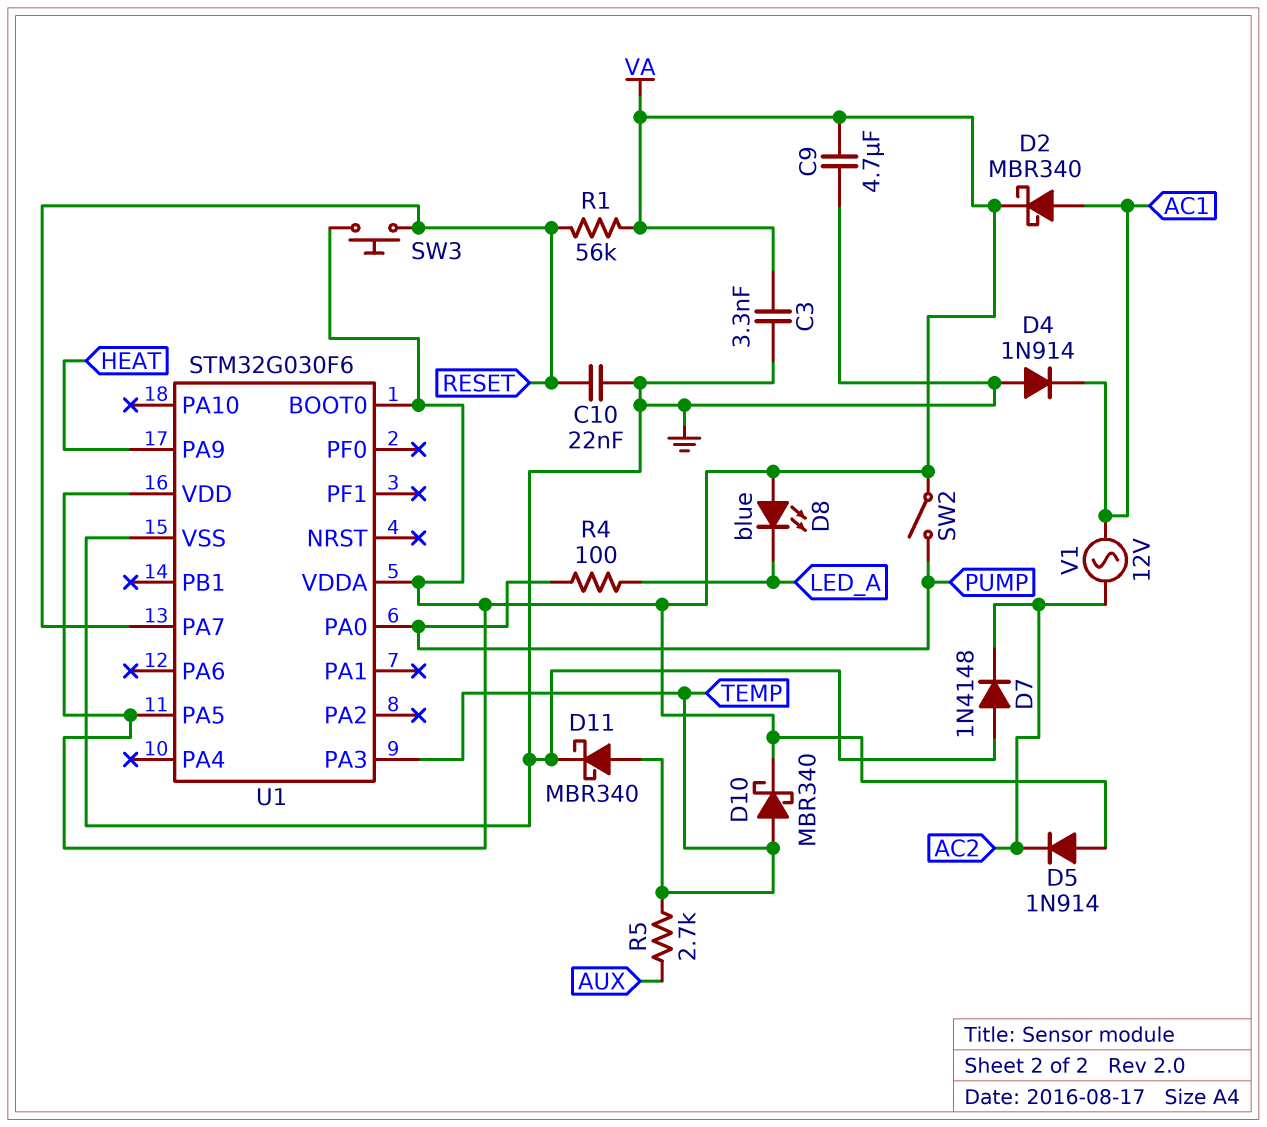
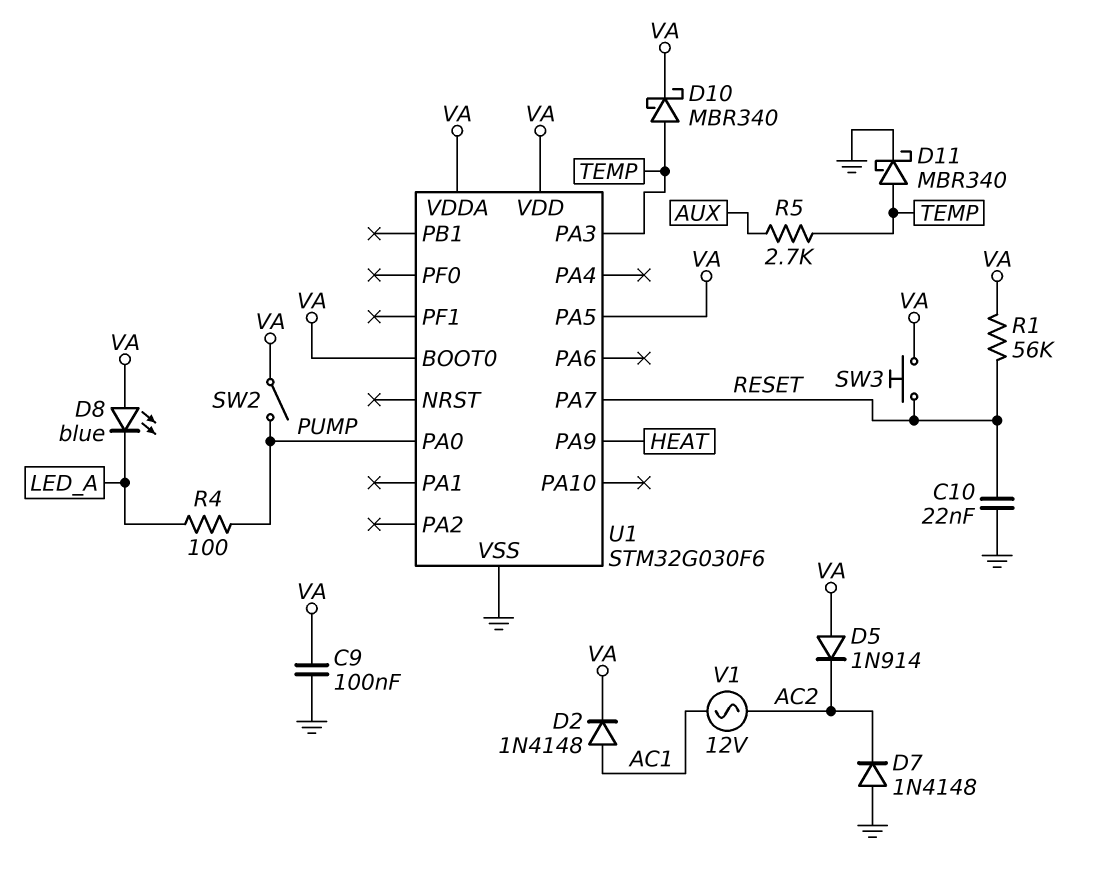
C3: 3.3nF (GND, VA) -> none
C9: 4.7uF (GND, VA) -> 100nF (GND, VA)
D2: schottky MBR340 (A AC1, K VA) -> diode 1N4148 (A AC1, K VA)
D4: diode 1N914 (A GND, K AC1) -> none

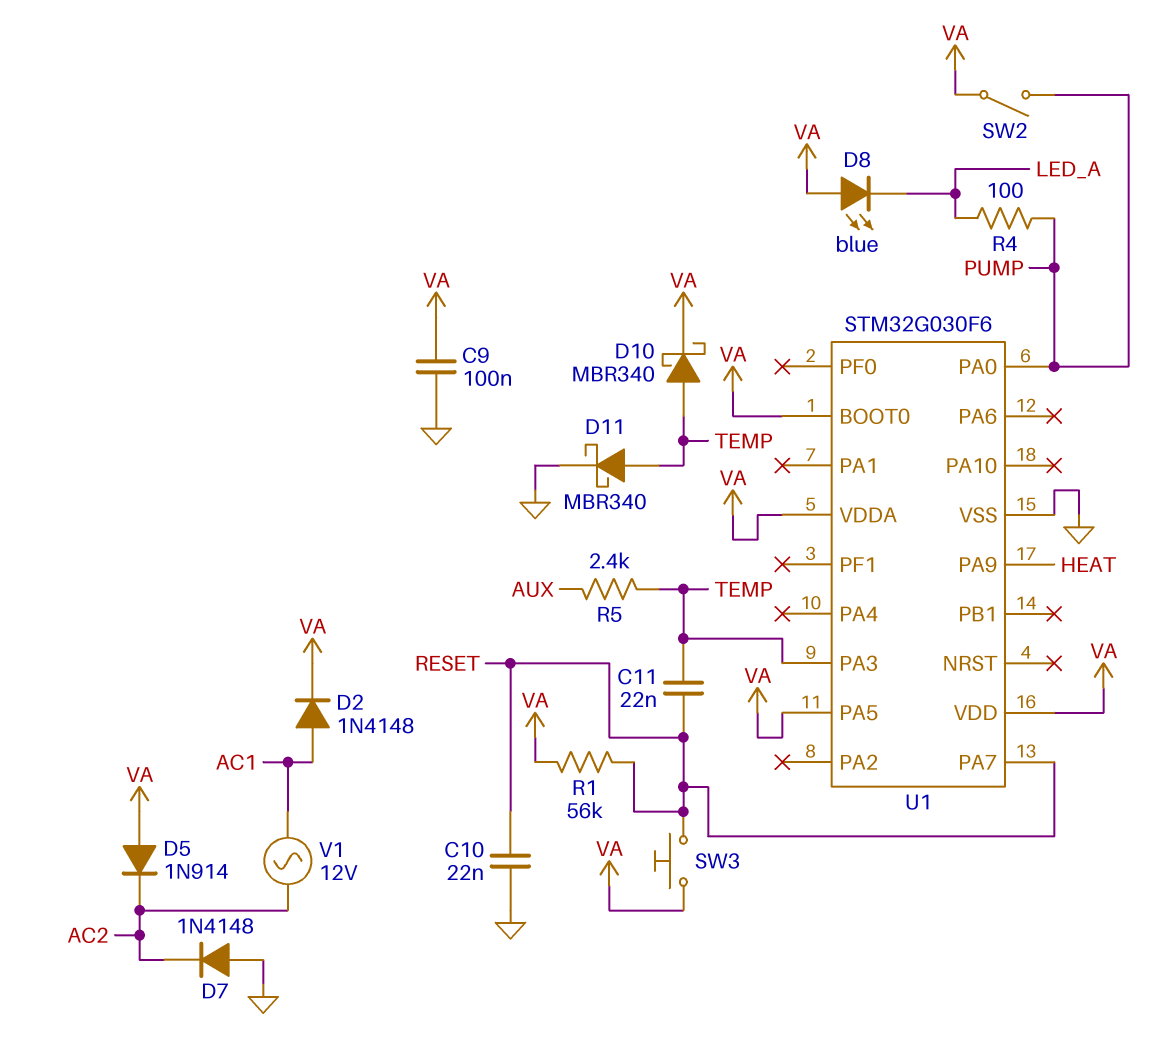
C11: none -> 22nF (RESET, TEMP)
R5: 2.7k (AUX, TEMP) -> 2.4k (AUX, TEMP)

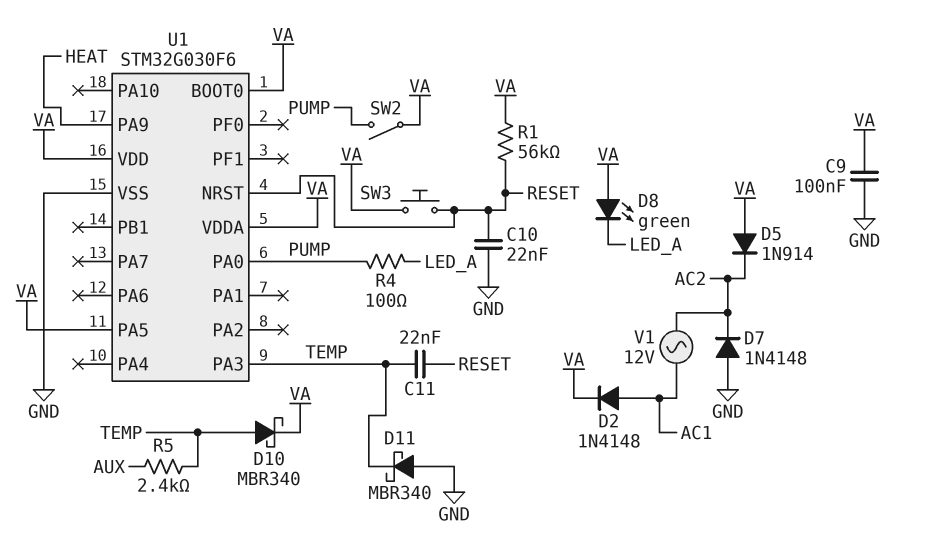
D8: LED blue (A VA, K LED_A) -> LED green (A VA, K LED_A)
D11: schottky MBR340 (A TEMP, K GND) -> schottky MBR340 (A GND, K TEMP)
U1 pin NRST: none -> RESET
U1 pin PA7: RESET -> none

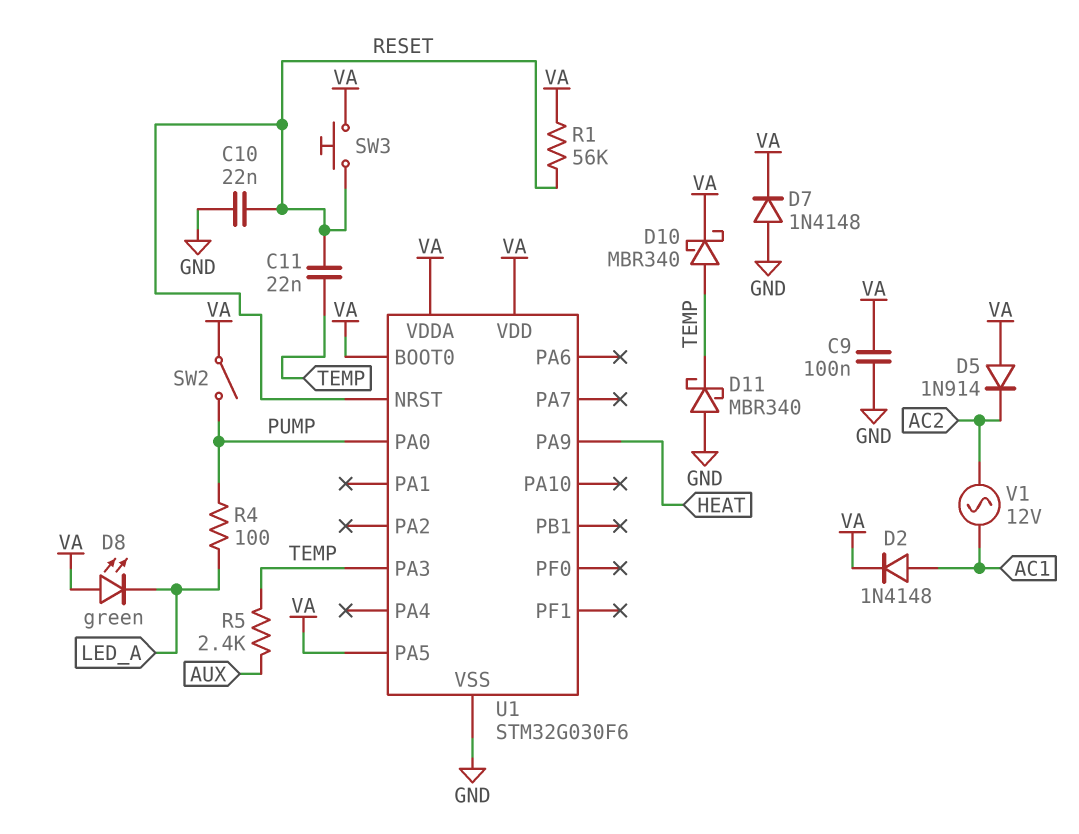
D7: diode 1N4148 (A GND, K AC2) -> diode 1N4148 (A GND, K VA)

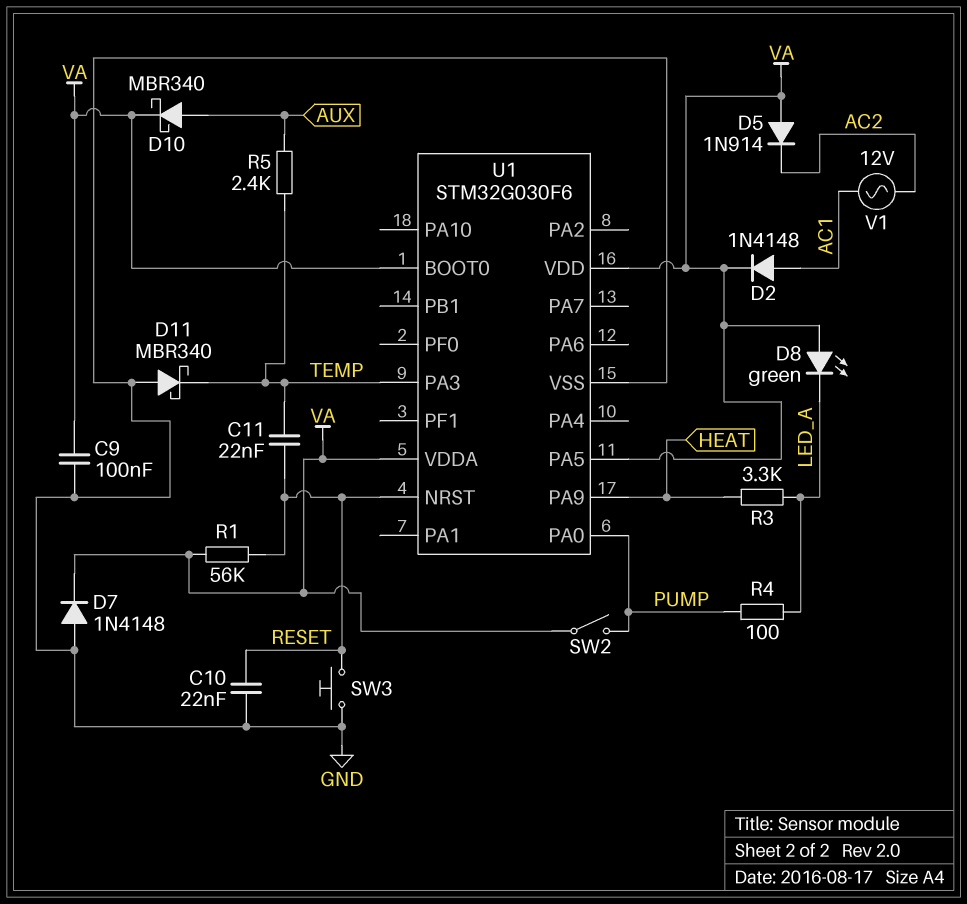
D10: schottky MBR340 (A TEMP, K VA) -> schottky MBR340 (A AUX, K VA)
R3: none -> 3.3k (HEAT, LED_A)
SW3: button (RESET, VA) -> button (GND, RESET)

